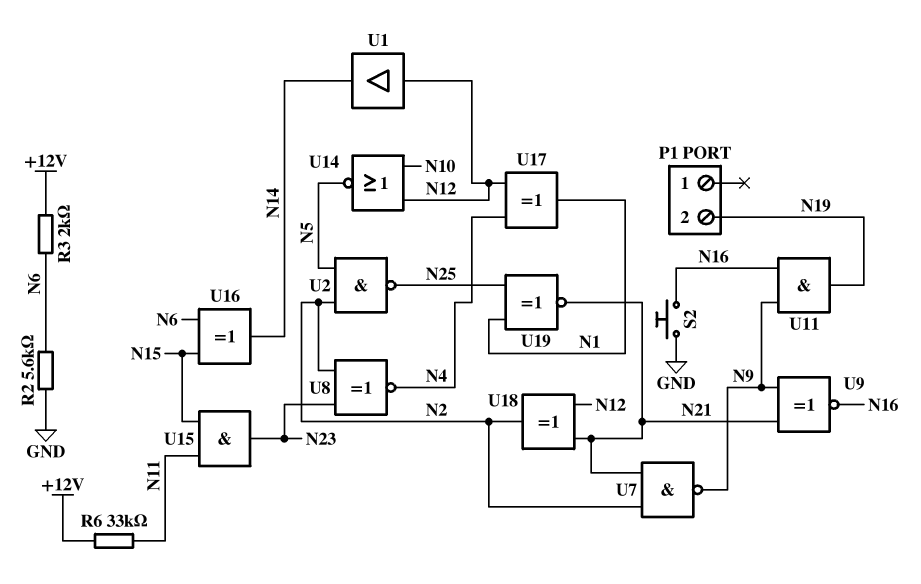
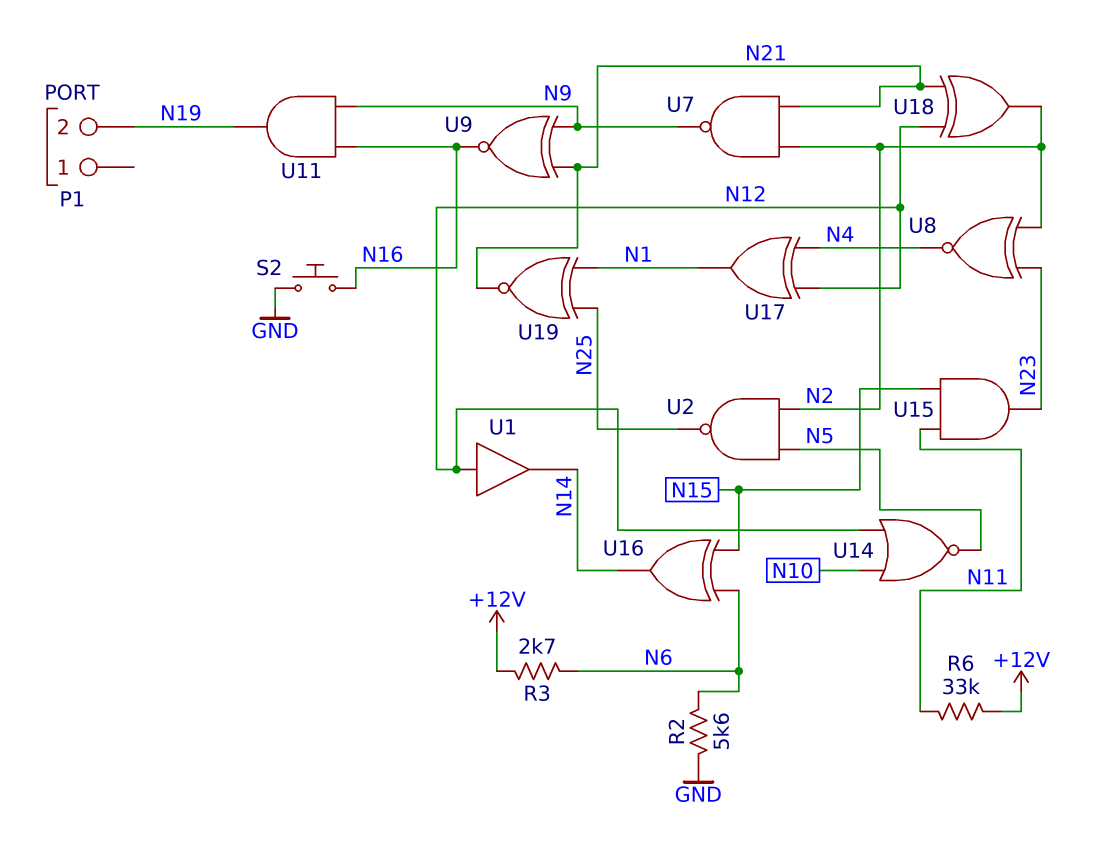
R3: 2k (+12V, N6) -> 2.7k (+12V, N6)

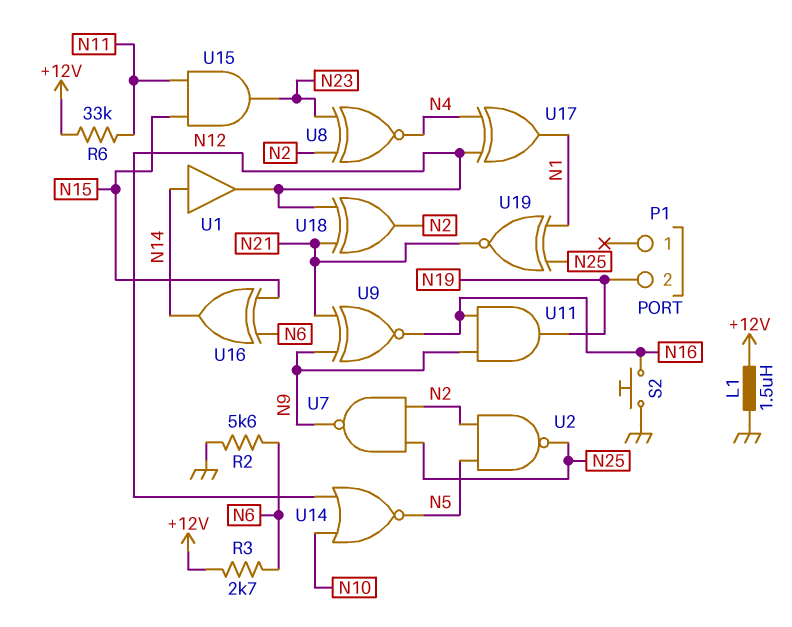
L1: none -> 1.5uH (+12V, GND)
U1: buffer (in N12, out N14) -> buffer (in N14, out N12)
U7: NAND (in N2, in N21, out N9) -> NAND (in N2, in N25, out N9)

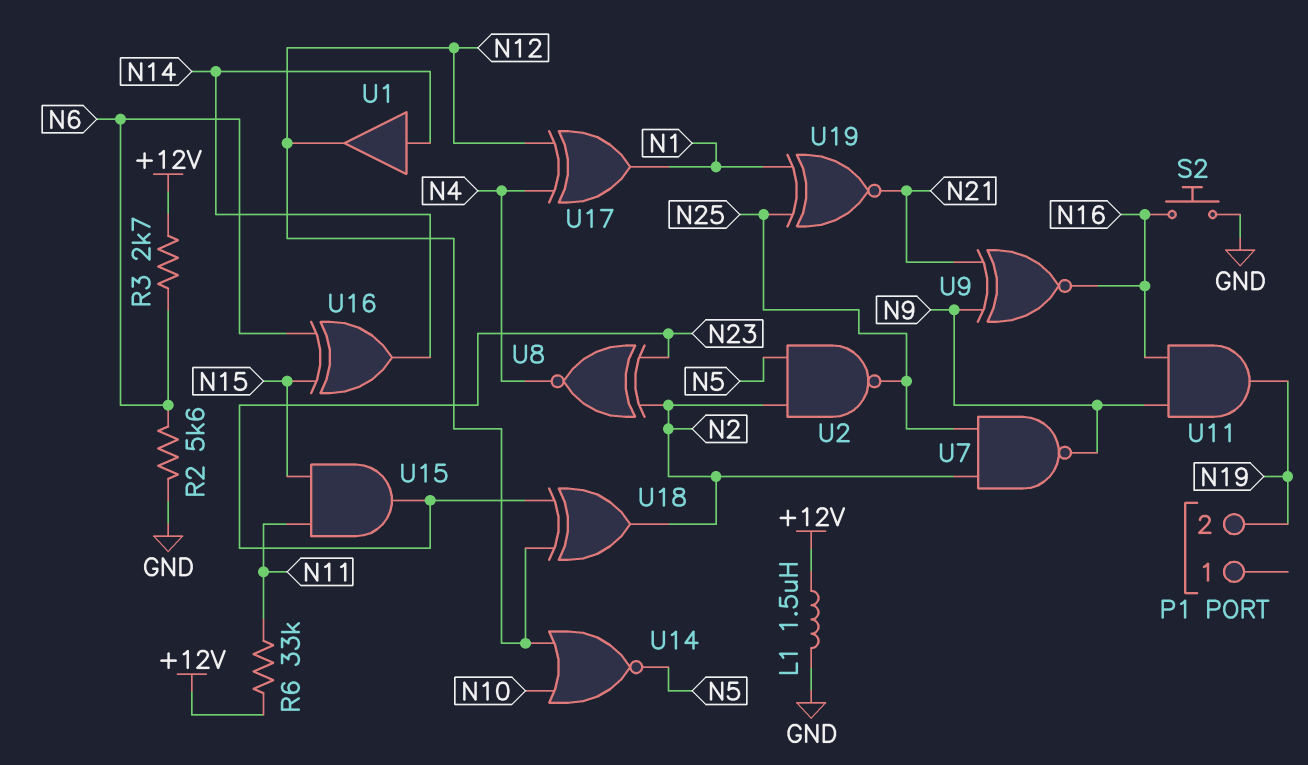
U18: XOR (in N12, in N21, out N2) -> XOR (in N12, in N23, out N2)

